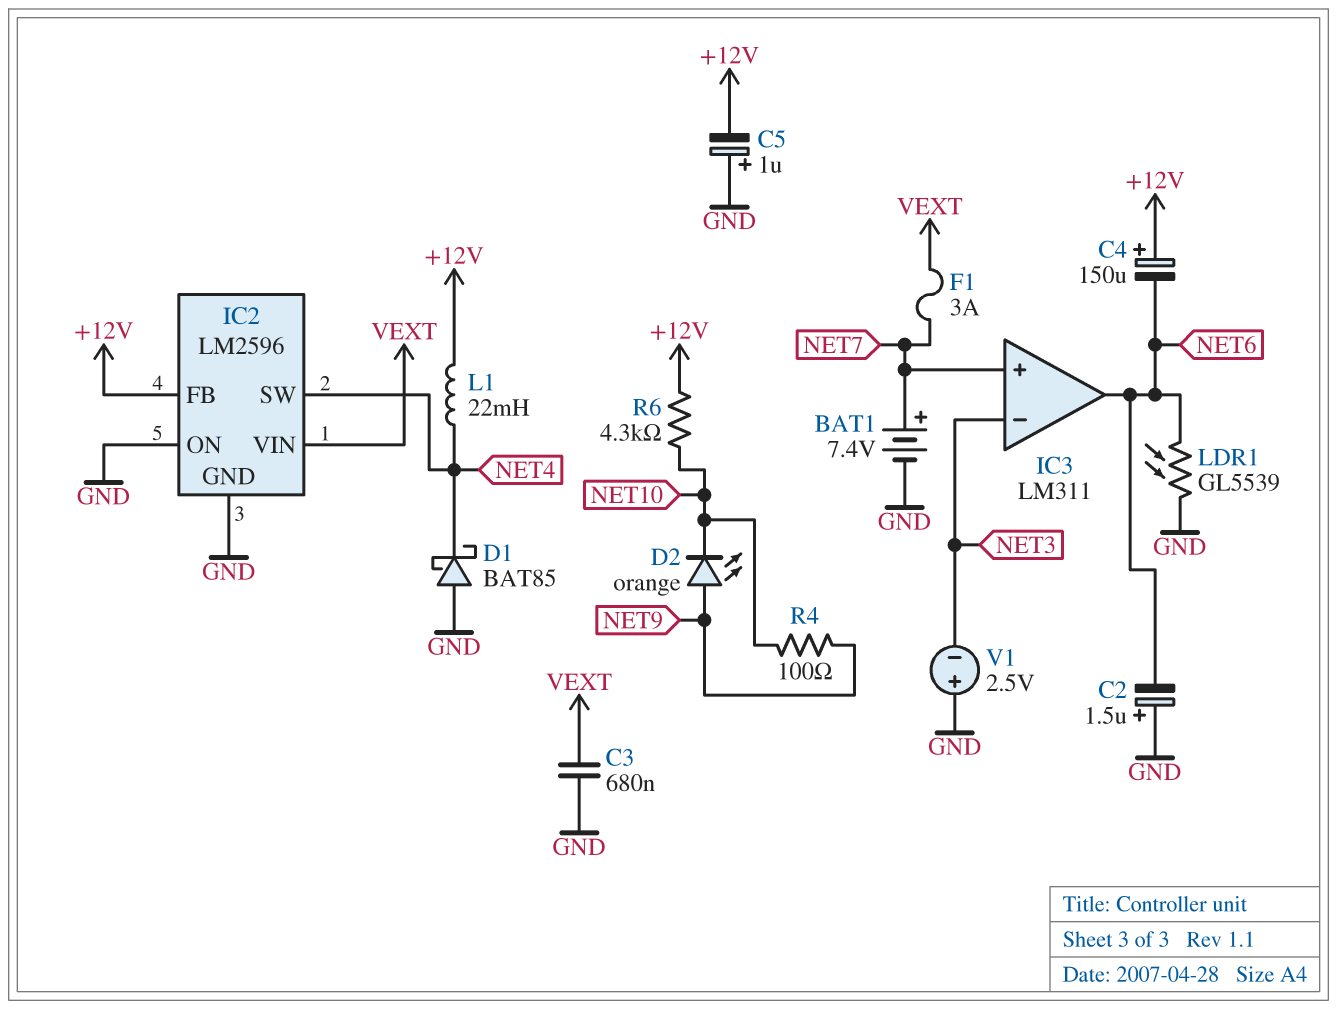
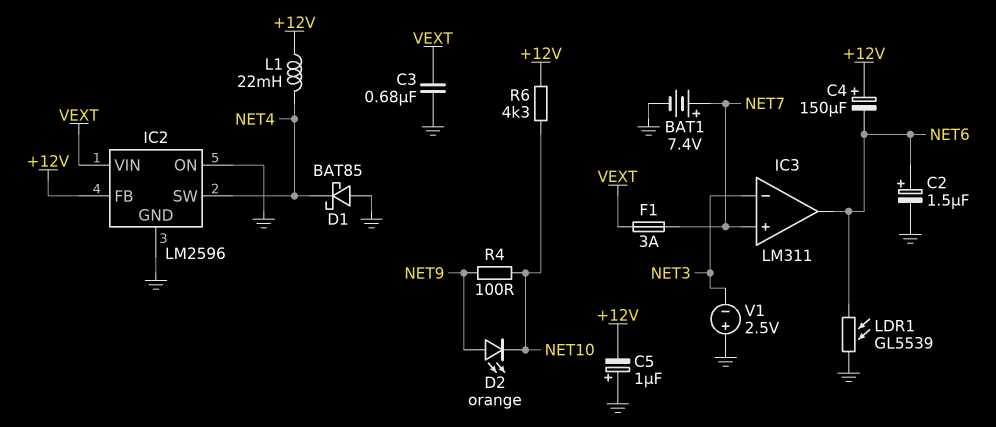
C2: 1.5uF (plus GND, minus NET6) -> 1.5uF (plus NET6, minus GND)

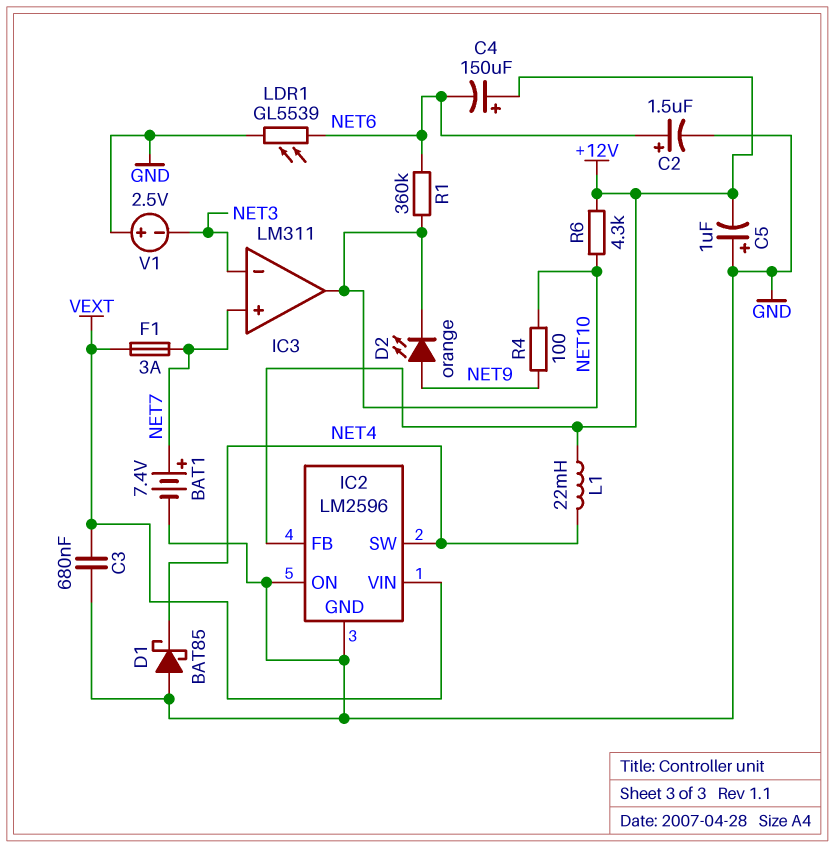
IC3 pin out: NET6 -> NET10
R1: none -> 360k (NET6, NET10)

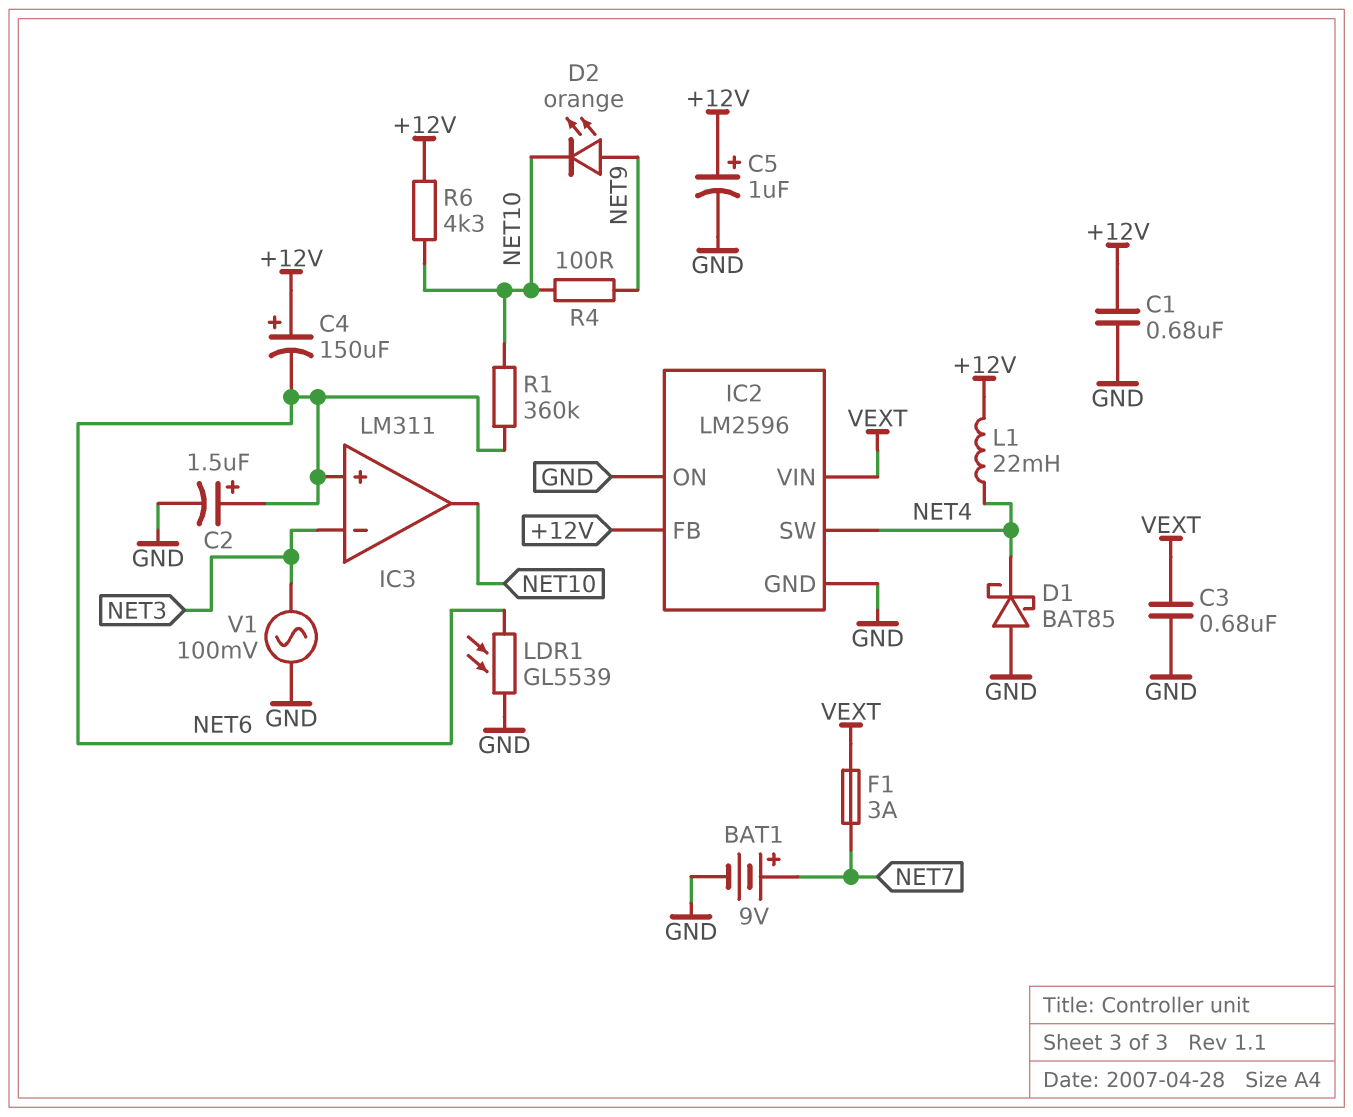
BAT1: 7.4V (plus NET7, minus GND) -> 9V (plus NET7, minus GND)
C1: none -> 680nF (+12V, GND)
C5: 1uF (plus GND, minus +12V) -> 1uF (plus +12V, minus GND)
IC3 pin in+: NET7 -> NET6
V1: 2.5V (plus GND, minus NET3) -> AC 100mV (GND, NET3)

